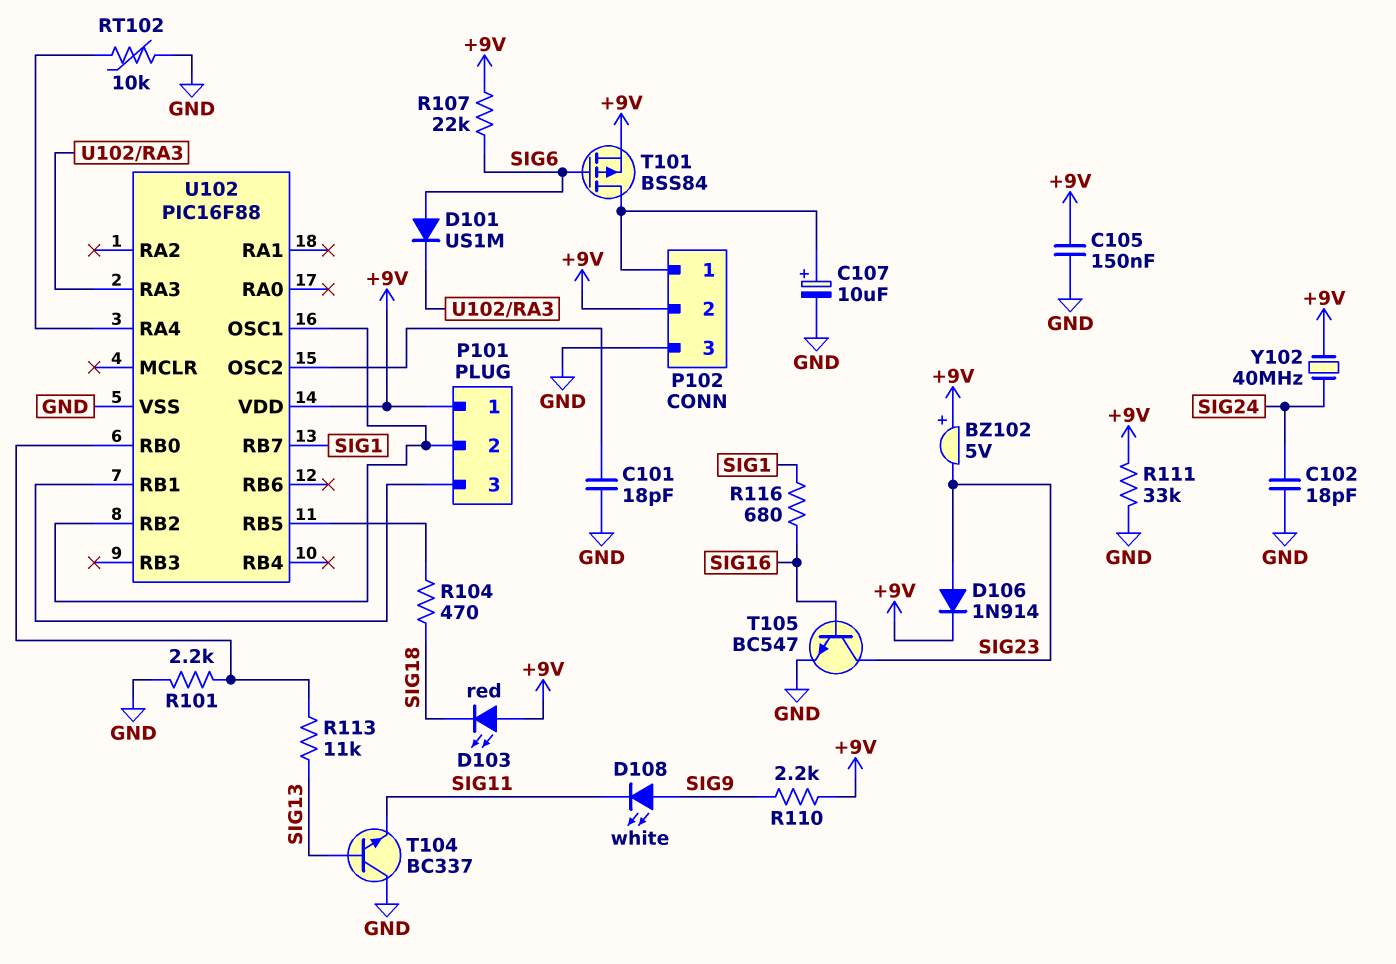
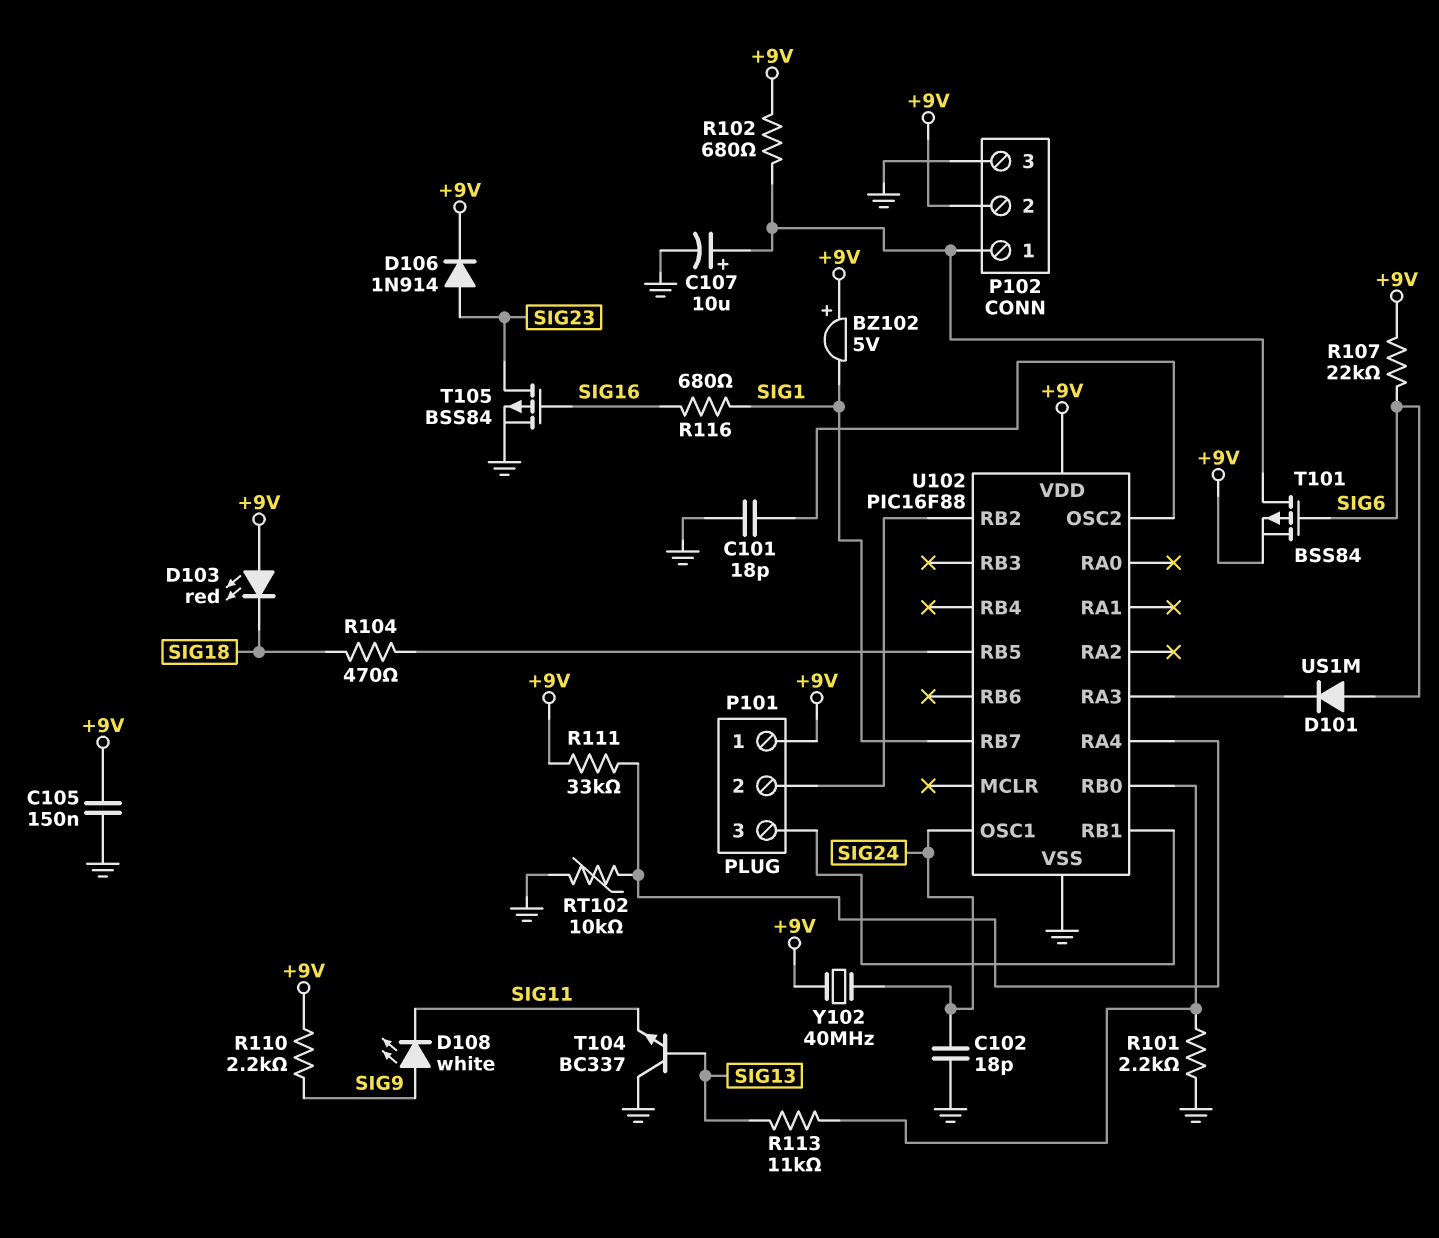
BZ102: buzzer 5V (plus +9V, minus SIG23) -> buzzer 5V (plus +9V, minus SIG1)
R102: none -> 680 (+9V, P102/1)
R111: 33k (+9V, GND) -> 33k (+9V, U102/RA4)
T105: NPN BC547 (B SIG16, C SIG23, E GND) -> PMOS BSS84 (G SIG16, D SIG23, S GND)
U102 pin OSC1: P101/2 -> SIG24

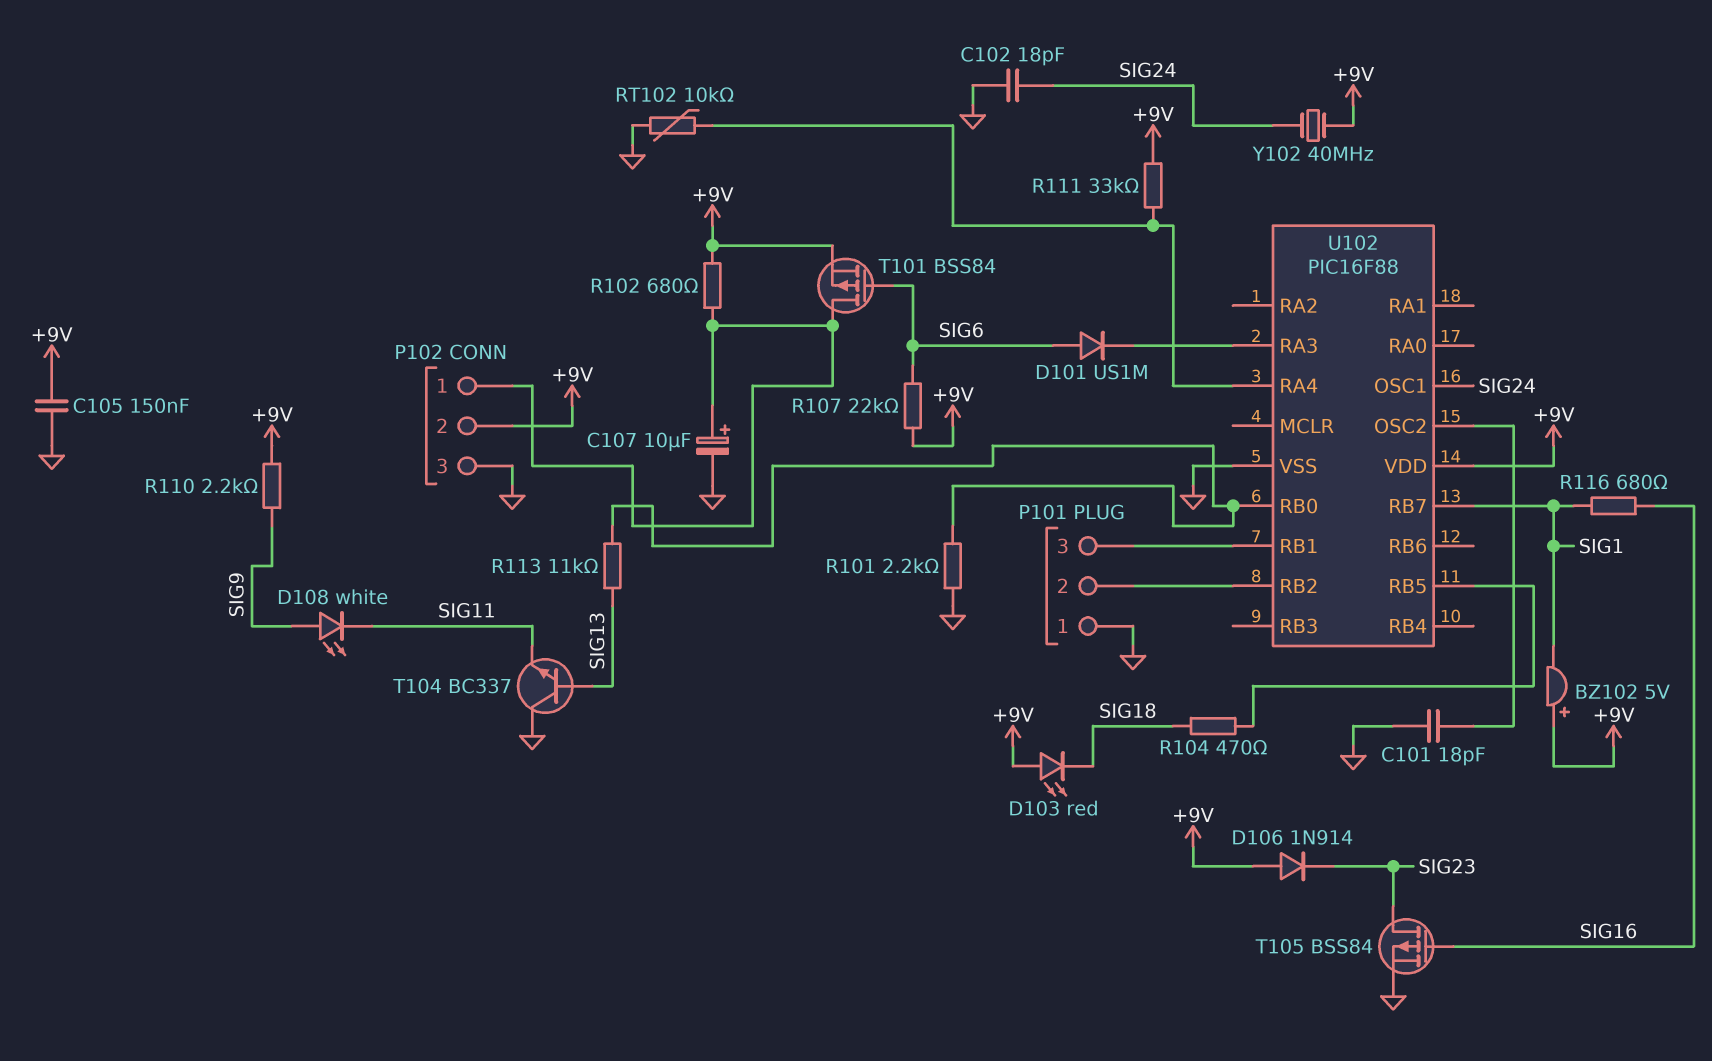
D106: diode 1N914 (A SIG23, K +9V) -> diode 1N914 (A +9V, K SIG23)
P101 pin 1: +9V -> GND

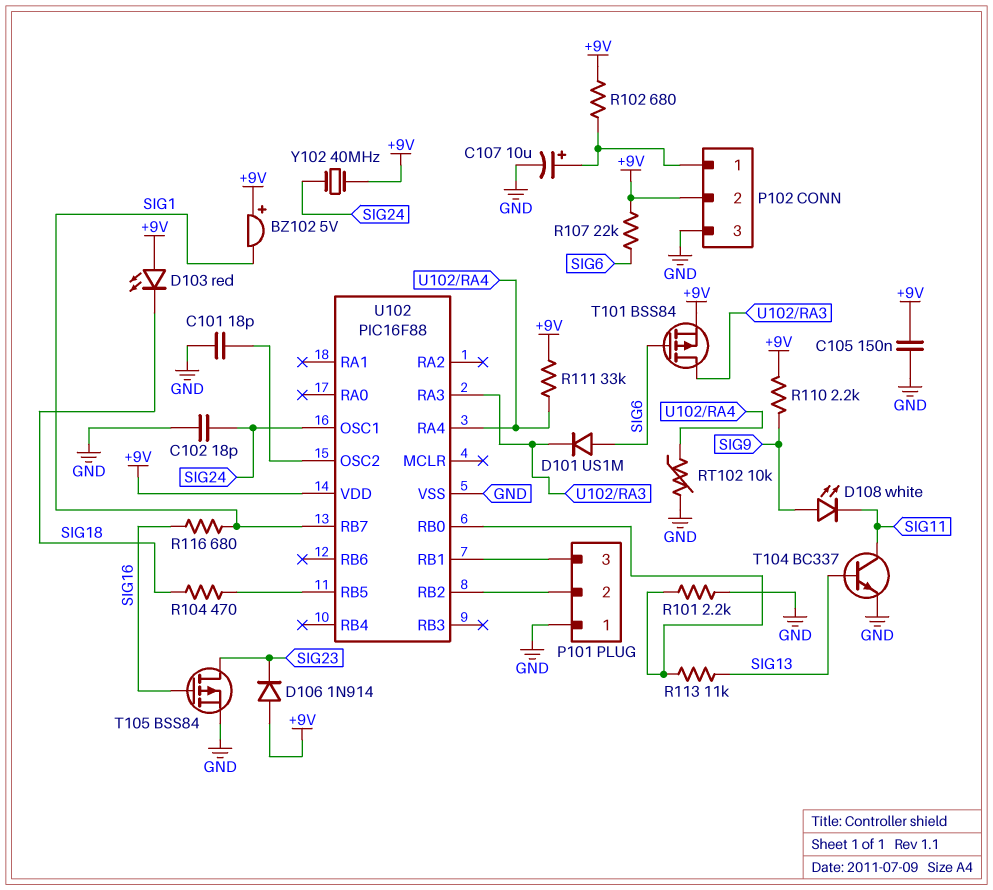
T101: PMOS BSS84 (G SIG6, D P102/1, S +9V) -> PMOS BSS84 (G SIG6, D U102/RA3, S +9V)
T104: NPN BC337 (B SIG13, C GND, E SIG11) -> NPN BC337 (B SIG13, C SIG11, E GND)

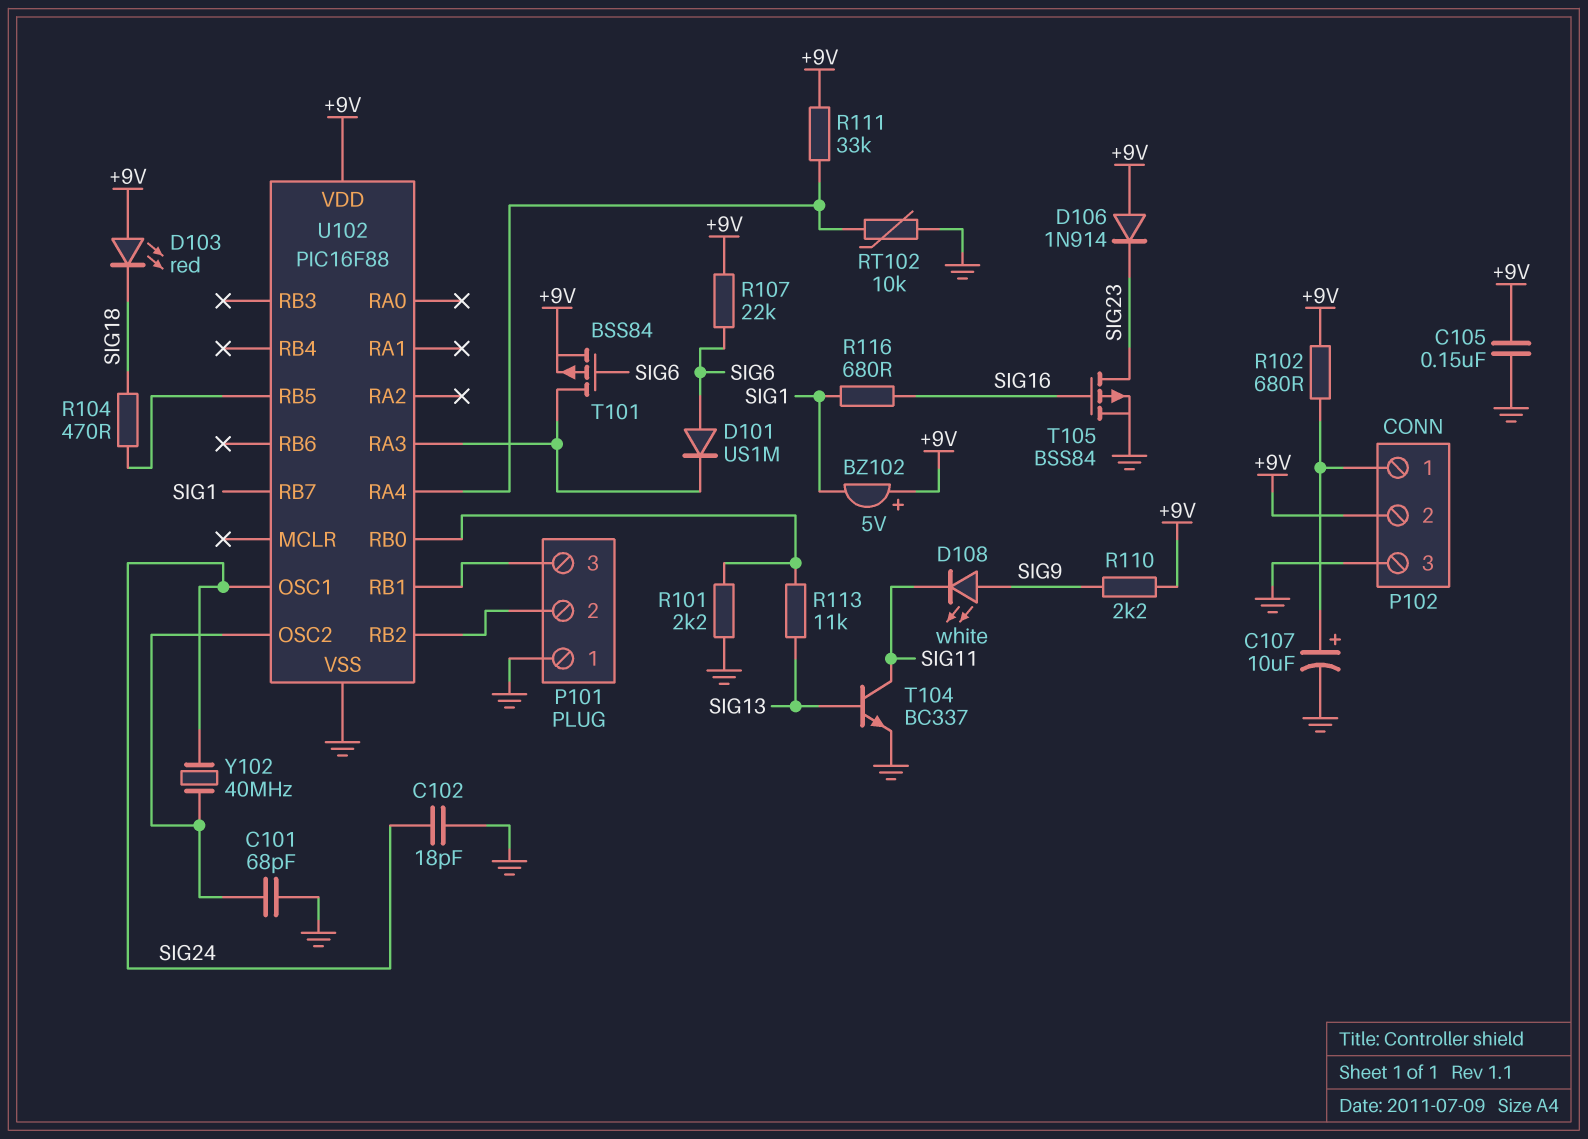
C101: 18pF (GND, U102/OSC2) -> 68pF (GND, U102/OSC2)
Y102: 40MHz (+9V, SIG24) -> 40MHz (SIG24, U102/OSC2)

